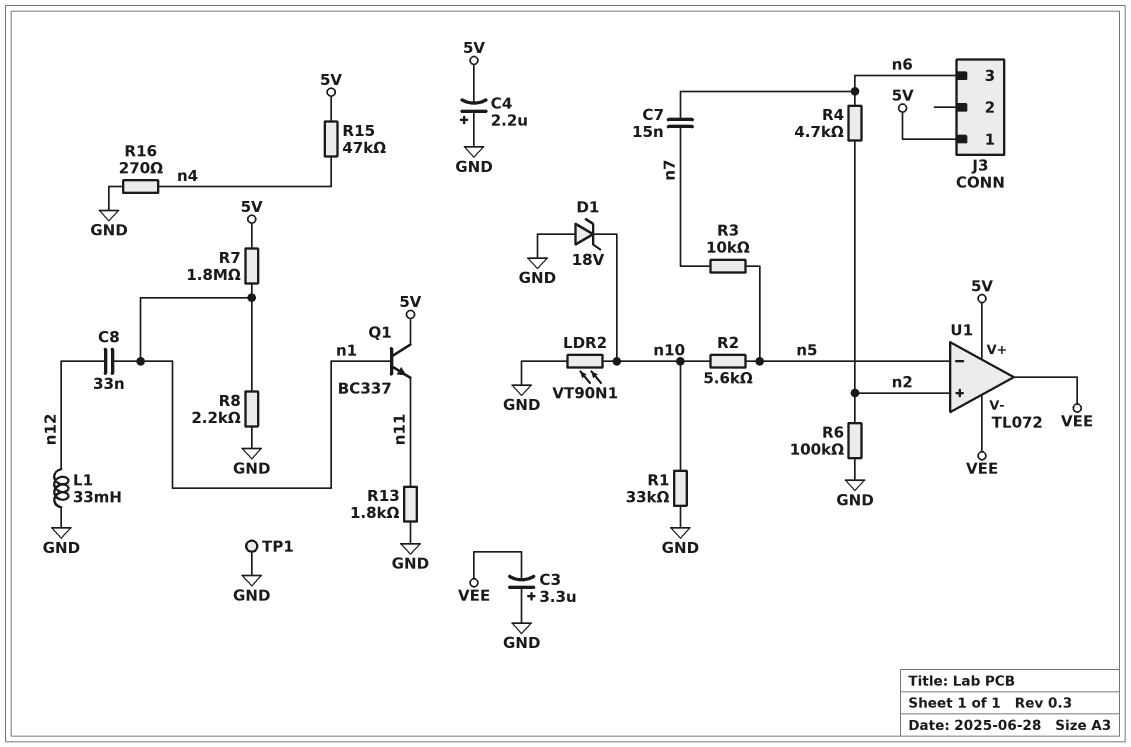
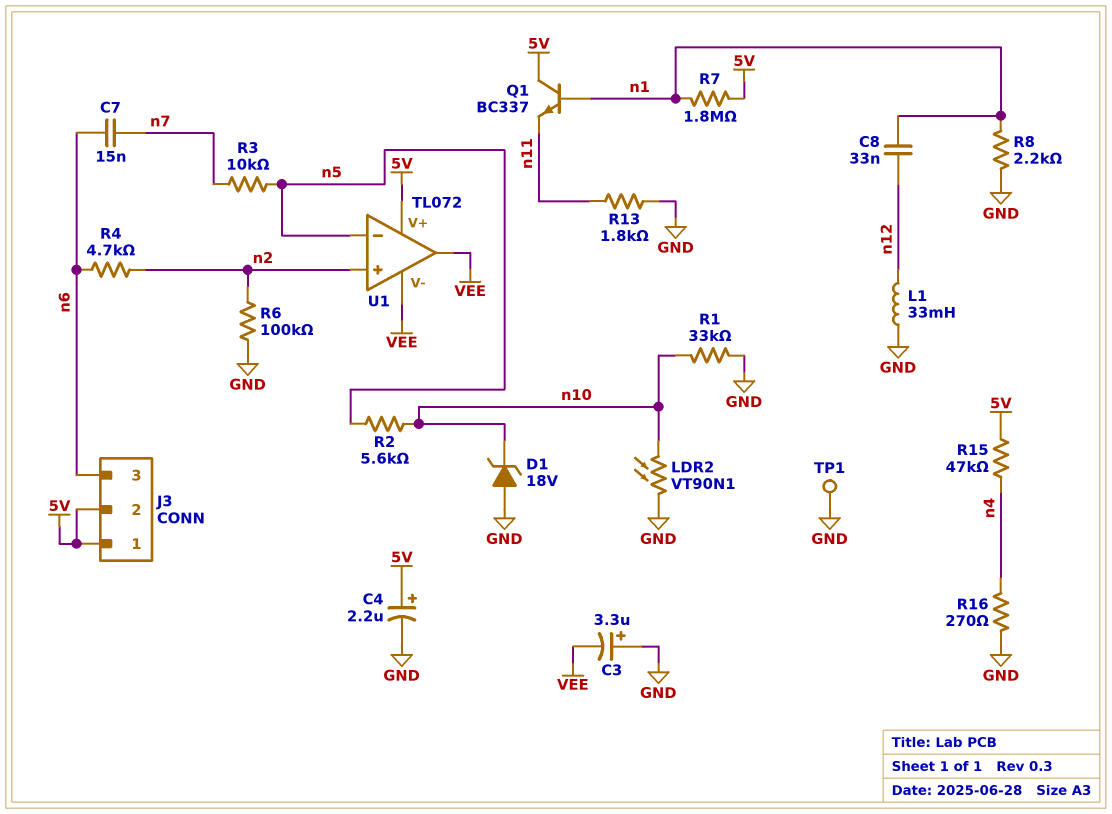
C4: 2.2uF (plus GND, minus 5V) -> 2.2uF (plus 5V, minus GND)
J3 pin 2: none -> 5V

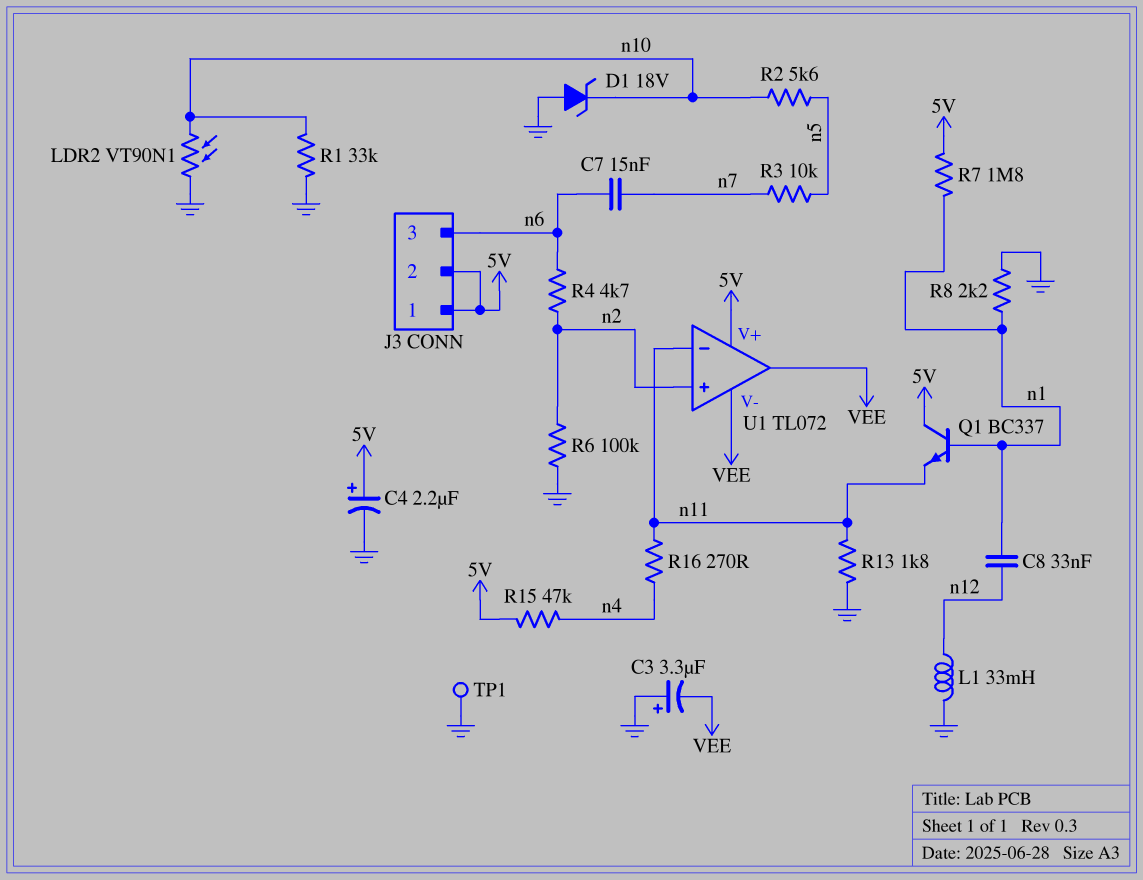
R16: 270 (GND, n4) -> 270 (n4, n11)
U1 pin in-: n5 -> n11

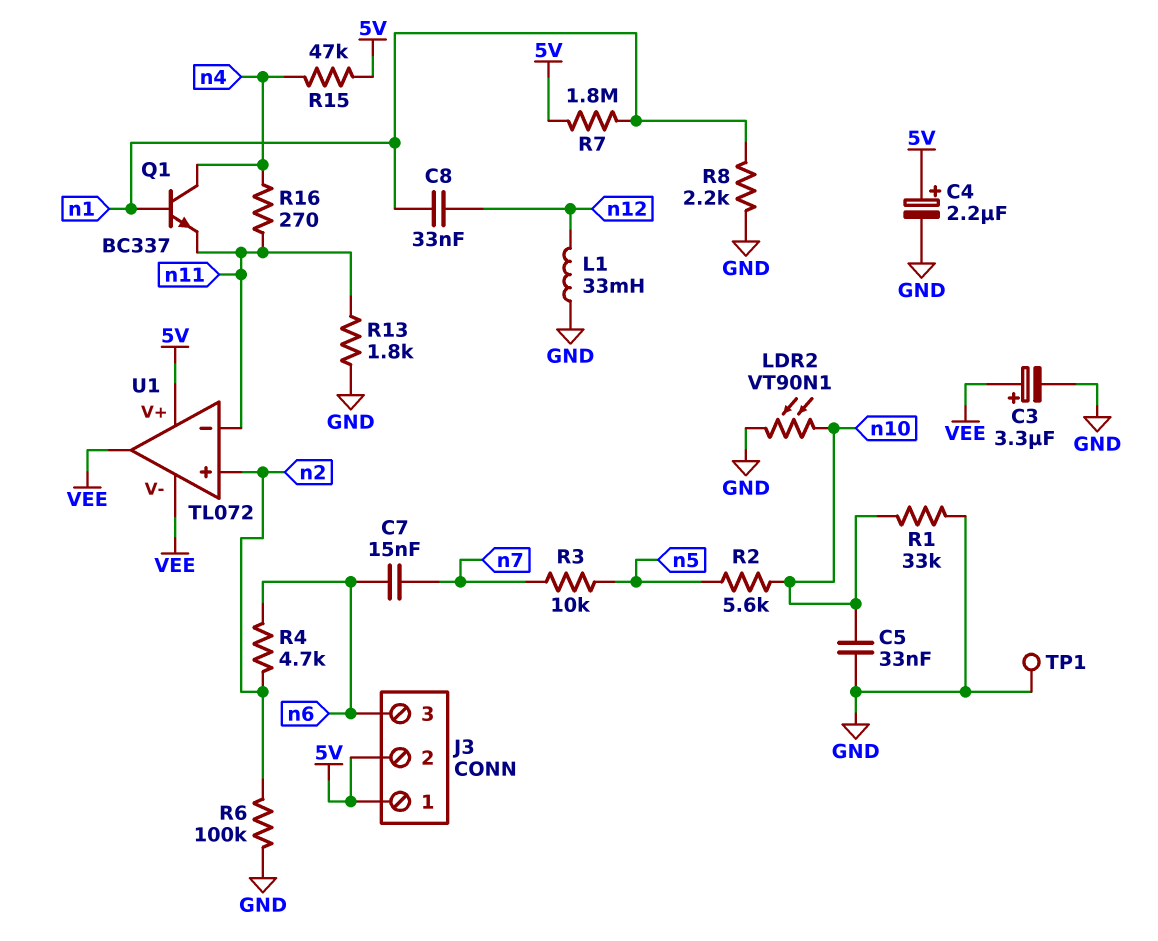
C3: 3.3uF (plus GND, minus VEE) -> 3.3uF (plus VEE, minus GND)
C5: none -> 33nF (GND, n10)
D1: zener 18V (A GND, K n10) -> none
Q1: NPN BC337 (B n1, C 5V, E n11) -> NPN BC337 (B n1, C n4, E n11)

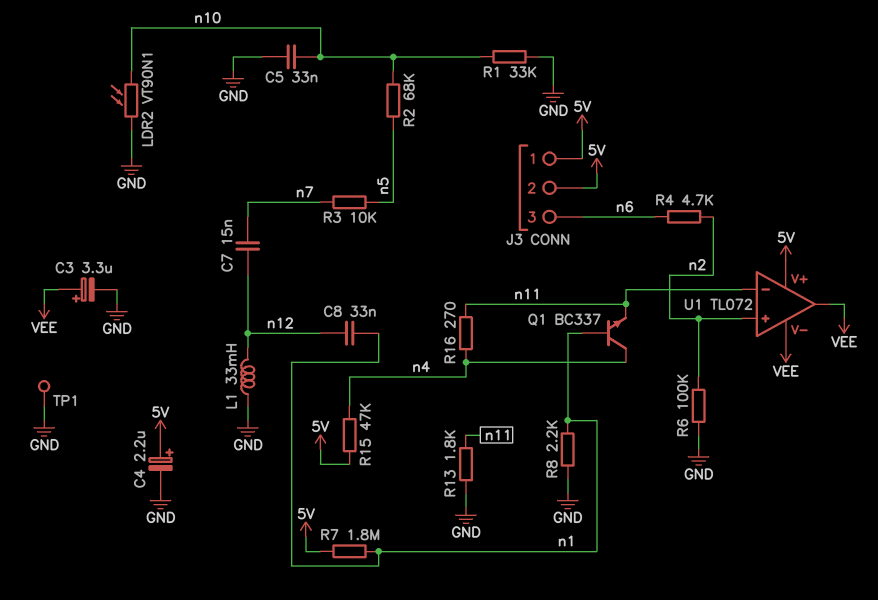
C7: 15nF (n6, n7) -> 15nF (n7, n12)
R2: 5.6k (n5, n10) -> 68k (n5, n10)

